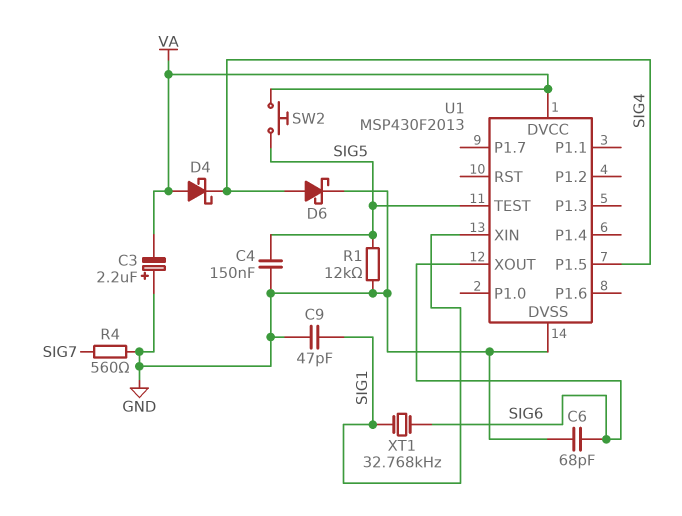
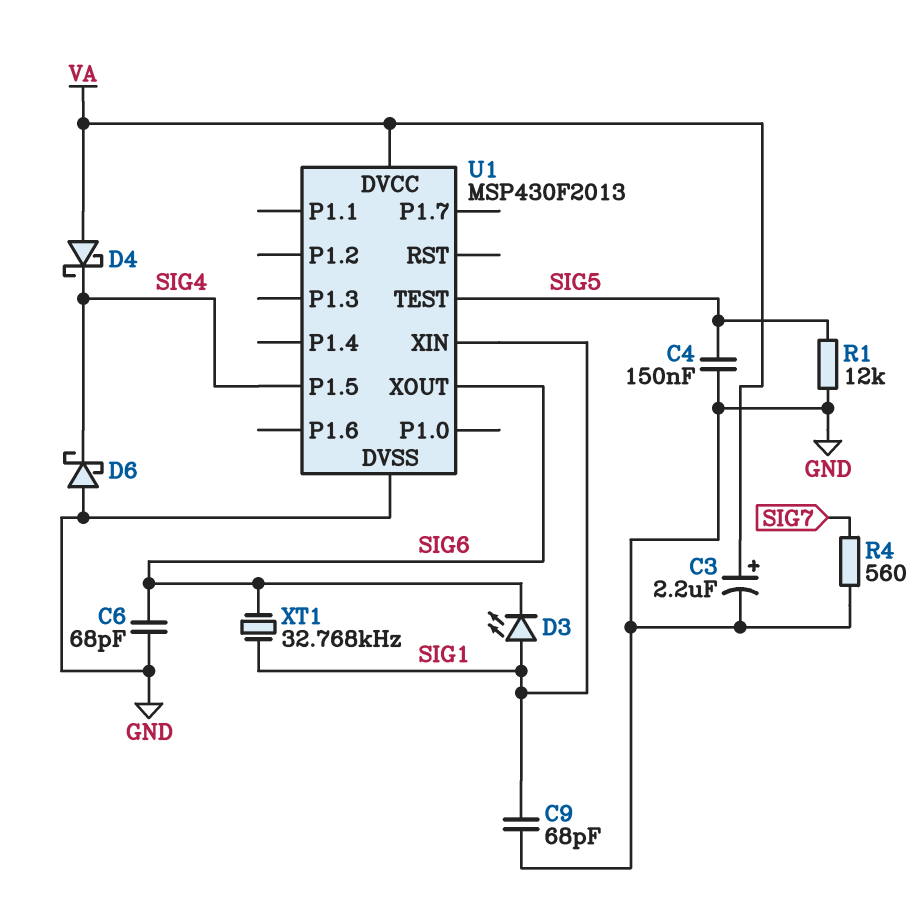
C3: 2.2uF (plus GND, minus VA) -> 2.2uF (plus VA, minus GND)
C9: 47pF (GND, SIG1) -> 68pF (GND, SIG1)
D3: none -> LED (A SIG1, K SIG6)
D6: schottky (A SIG4, K GND) -> schottky (A GND, K SIG4)
SW2: button (SIG5, VA) -> none

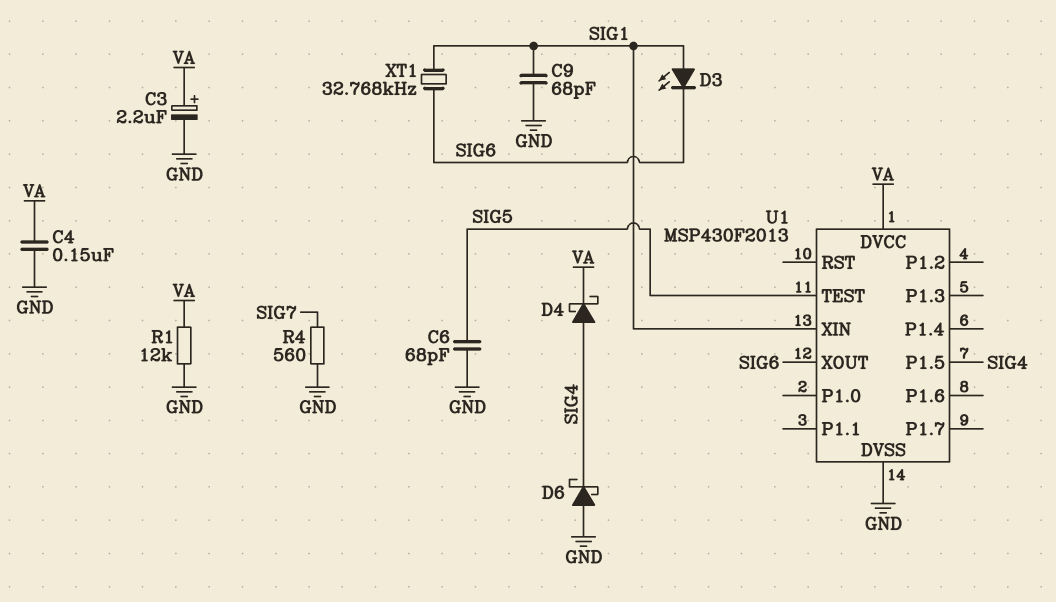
C4: 150nF (GND, SIG5) -> 150nF (GND, VA)
C6: 68pF (GND, SIG6) -> 68pF (GND, SIG5)
D4: schottky (A VA, K SIG4) -> schottky (A SIG4, K VA)
R1: 12k (GND, SIG5) -> 12k (GND, VA)

